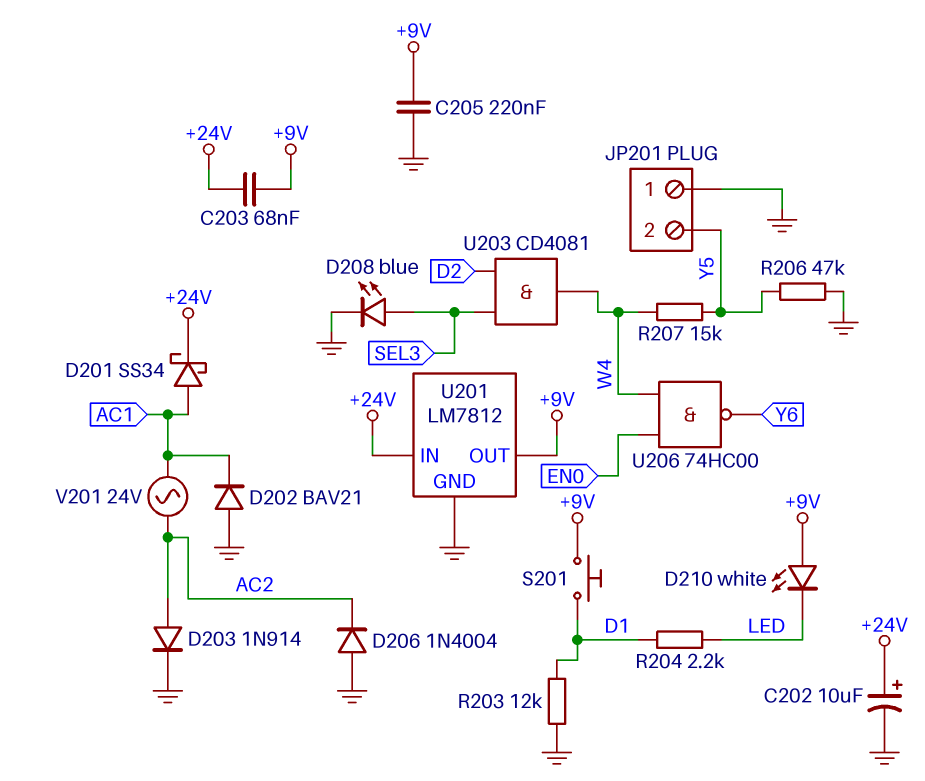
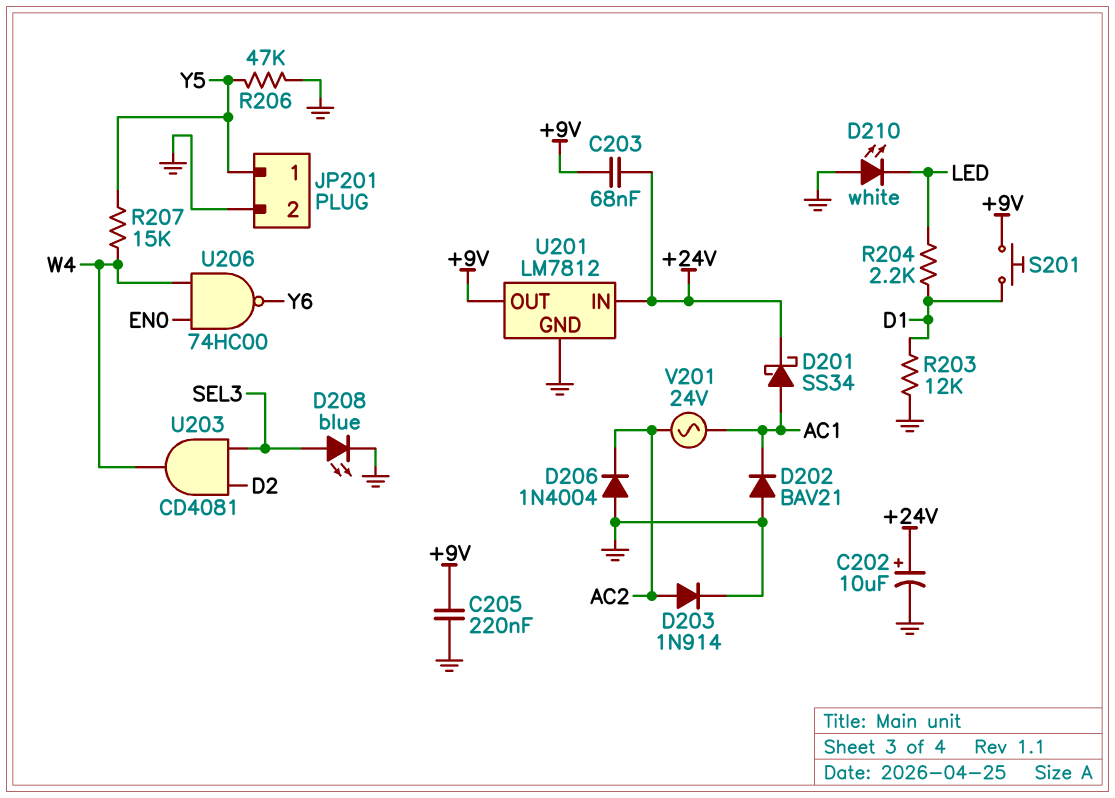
D210: LED white (A +9V, K LED) -> LED white (A GND, K LED)
JP201 pin 1: GND -> Y5
JP201 pin 2: Y5 -> GND

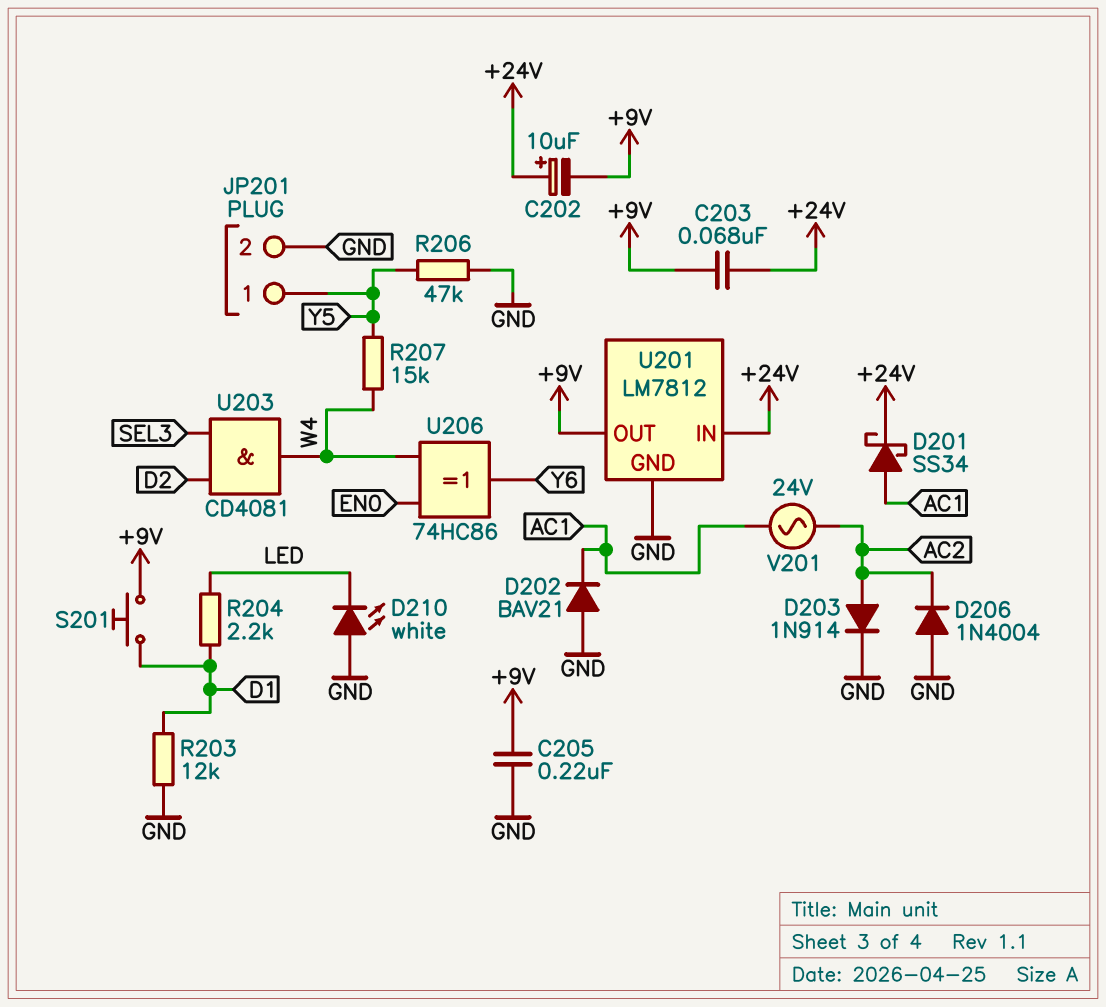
C202: 10uF (plus +24V, minus GND) -> 10uF (plus +24V, minus +9V)
D208: LED blue (A SEL3, K GND) -> none
U206: NAND 74HC00 (in EN0, in W4, out Y6) -> XOR 74HC86 (in EN0, in W4, out Y6)

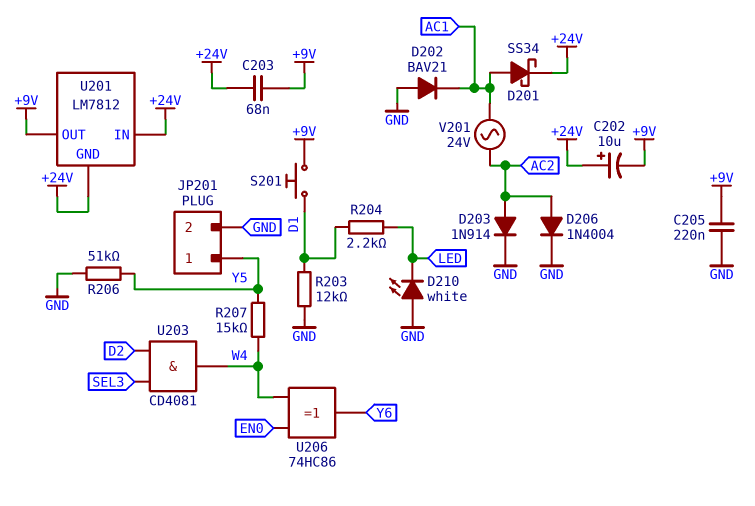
D206: diode 1N4004 (A GND, K AC2) -> diode 1N4004 (A AC2, K GND)
R206: 47k (GND, Y5) -> 51k (GND, Y5)
U201 pin GND: GND -> +24V

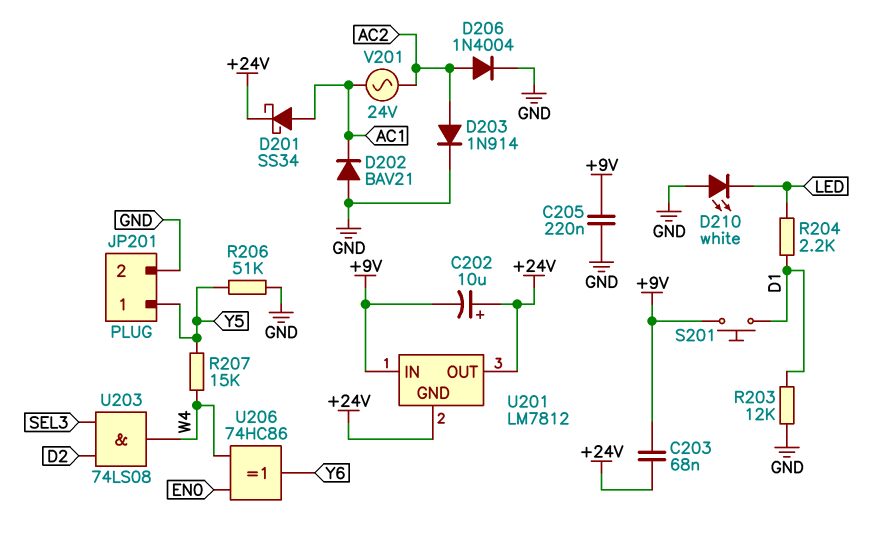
U201 pin IN: +24V -> +9V
U201 pin OUT: +9V -> +24V
U203: AND CD4081 (in D2, in SEL3, out W4) -> AND 74LS08 (in D2, in SEL3, out W4)

